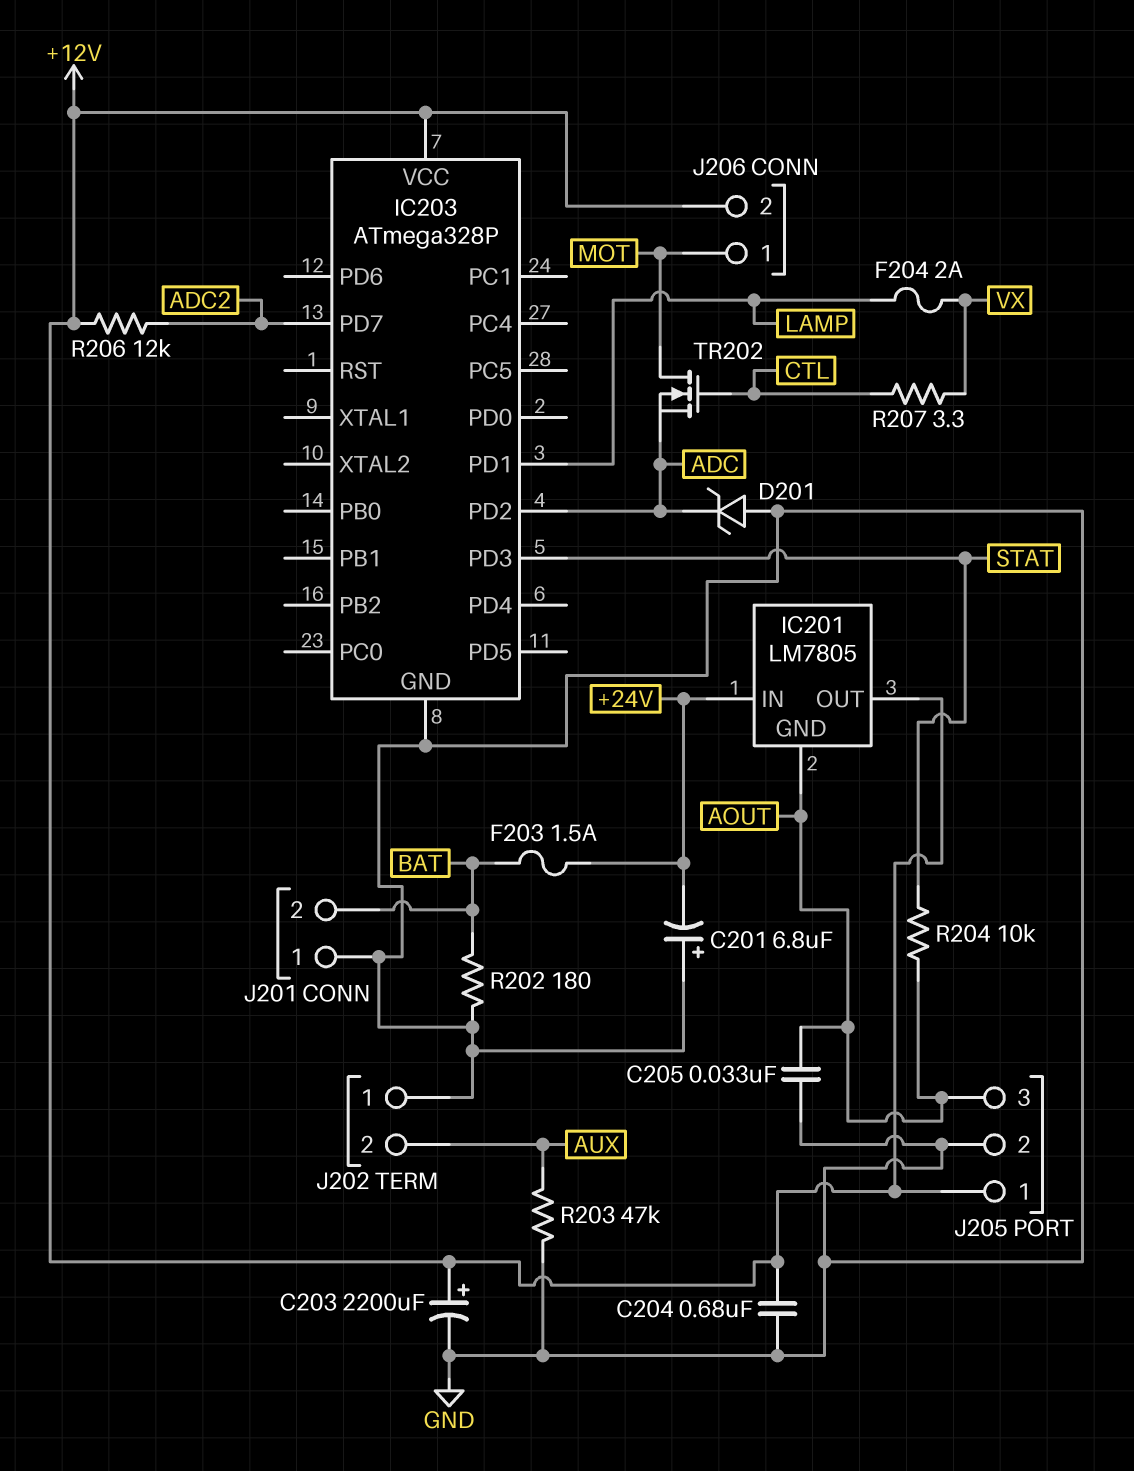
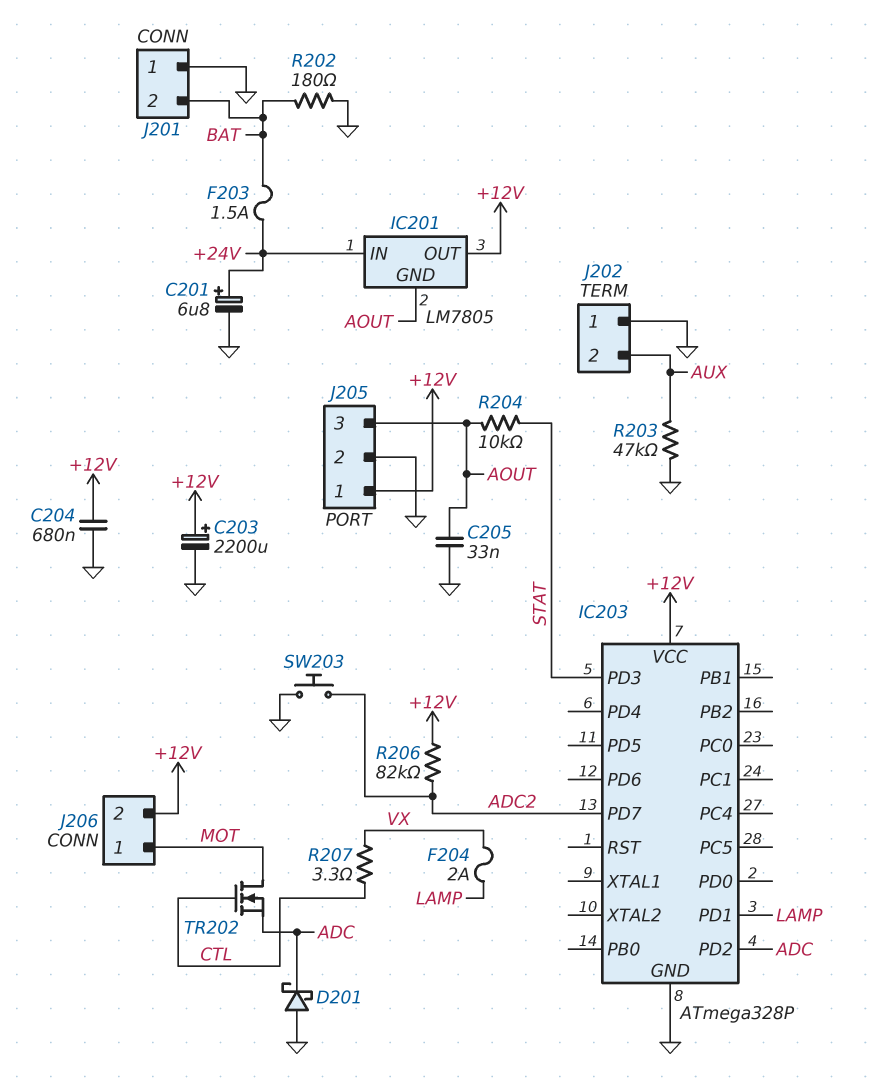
C201: 6.8uF (plus GND, minus +24V) -> 6.8uF (plus +24V, minus GND)
D201: zener (A GND, K ADC) -> schottky (A GND, K ADC)
R206: 12k (+12V, ADC2) -> 82k (+12V, ADC2)
SW203: none -> button (ADC2, GND)

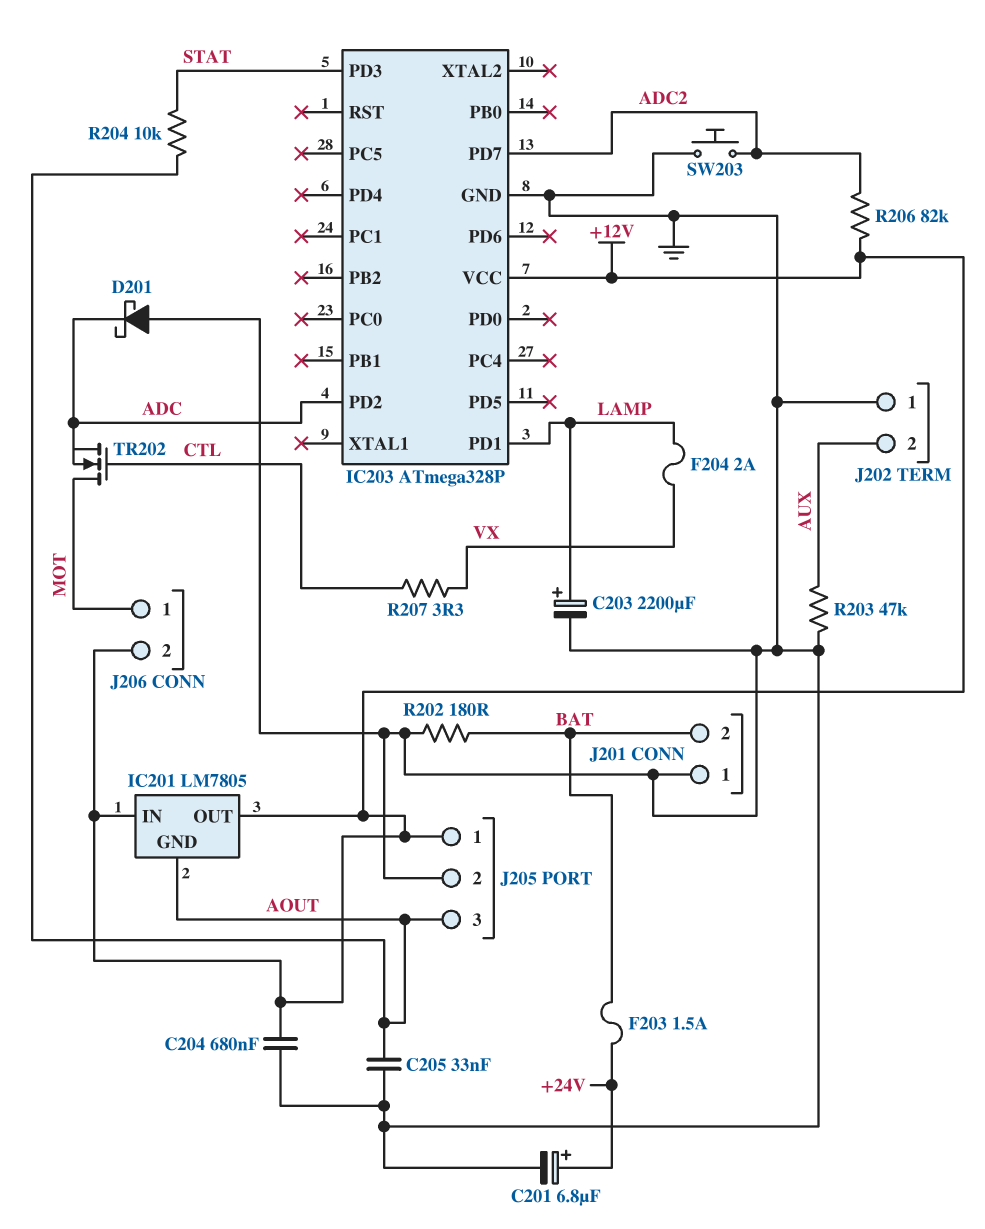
C203: 2200uF (plus +12V, minus GND) -> 2200uF (plus LAMP, minus GND)
IC201 pin IN: +24V -> +12V

